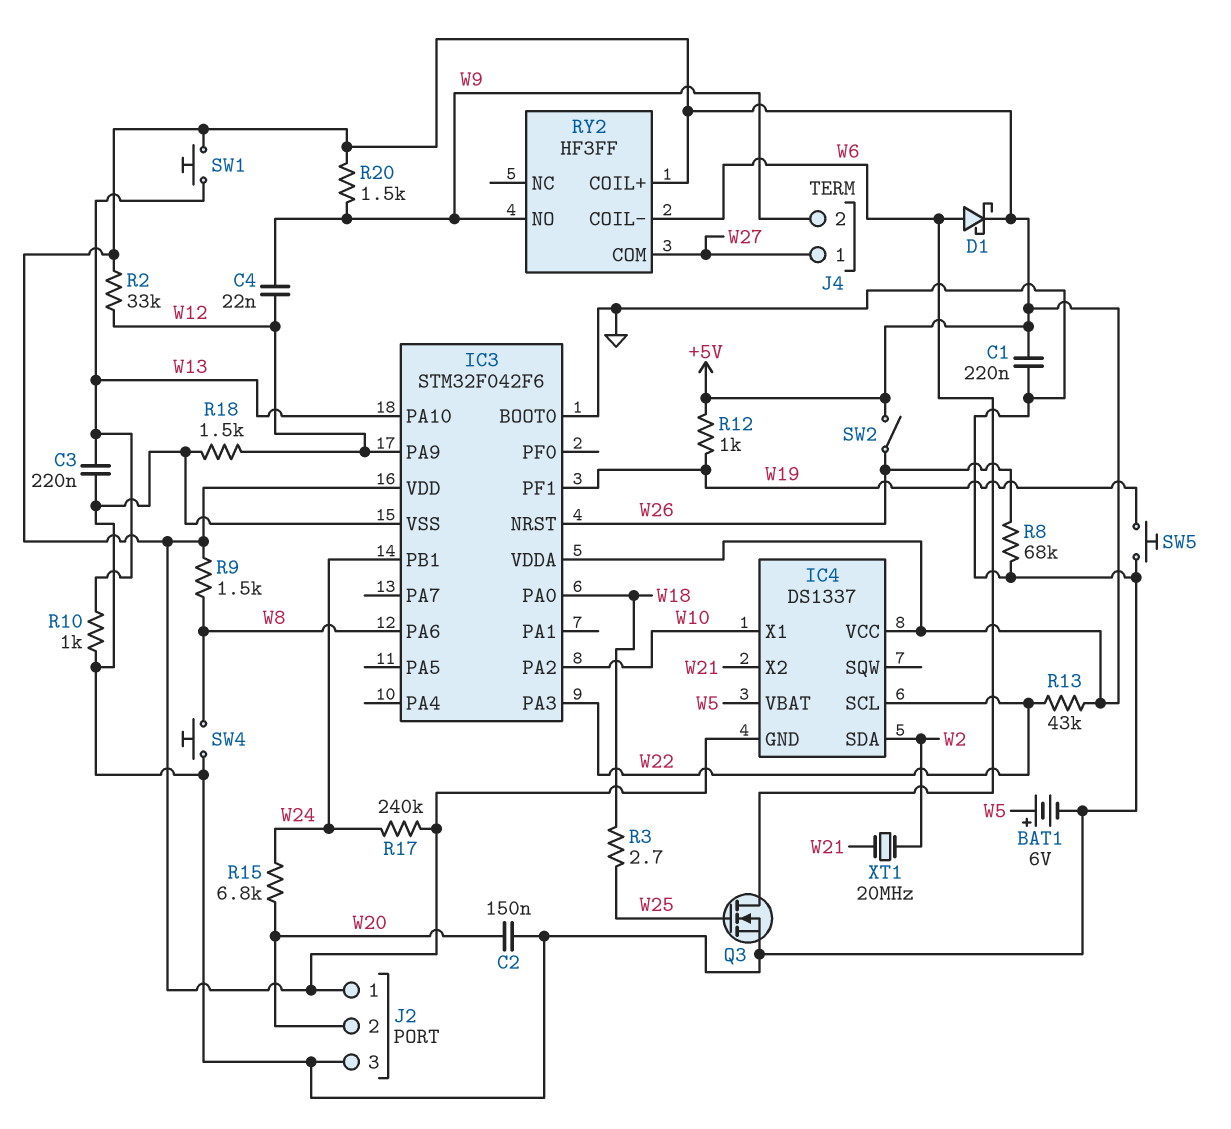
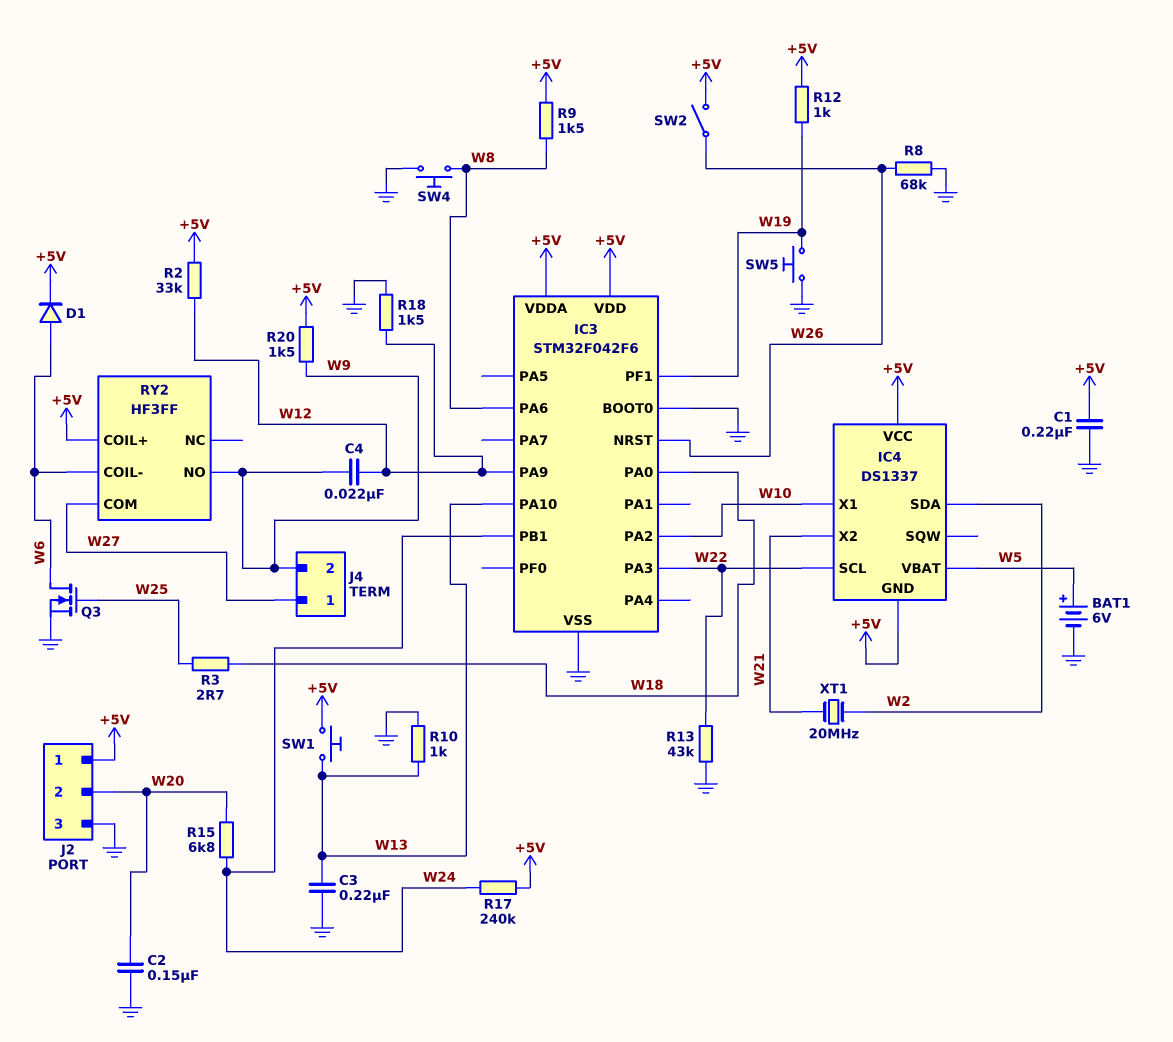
D1: schottky (A W6, K +5V) -> diode (A W6, K +5V)
R13: 43k (+5V, W22) -> 43k (GND, W22)

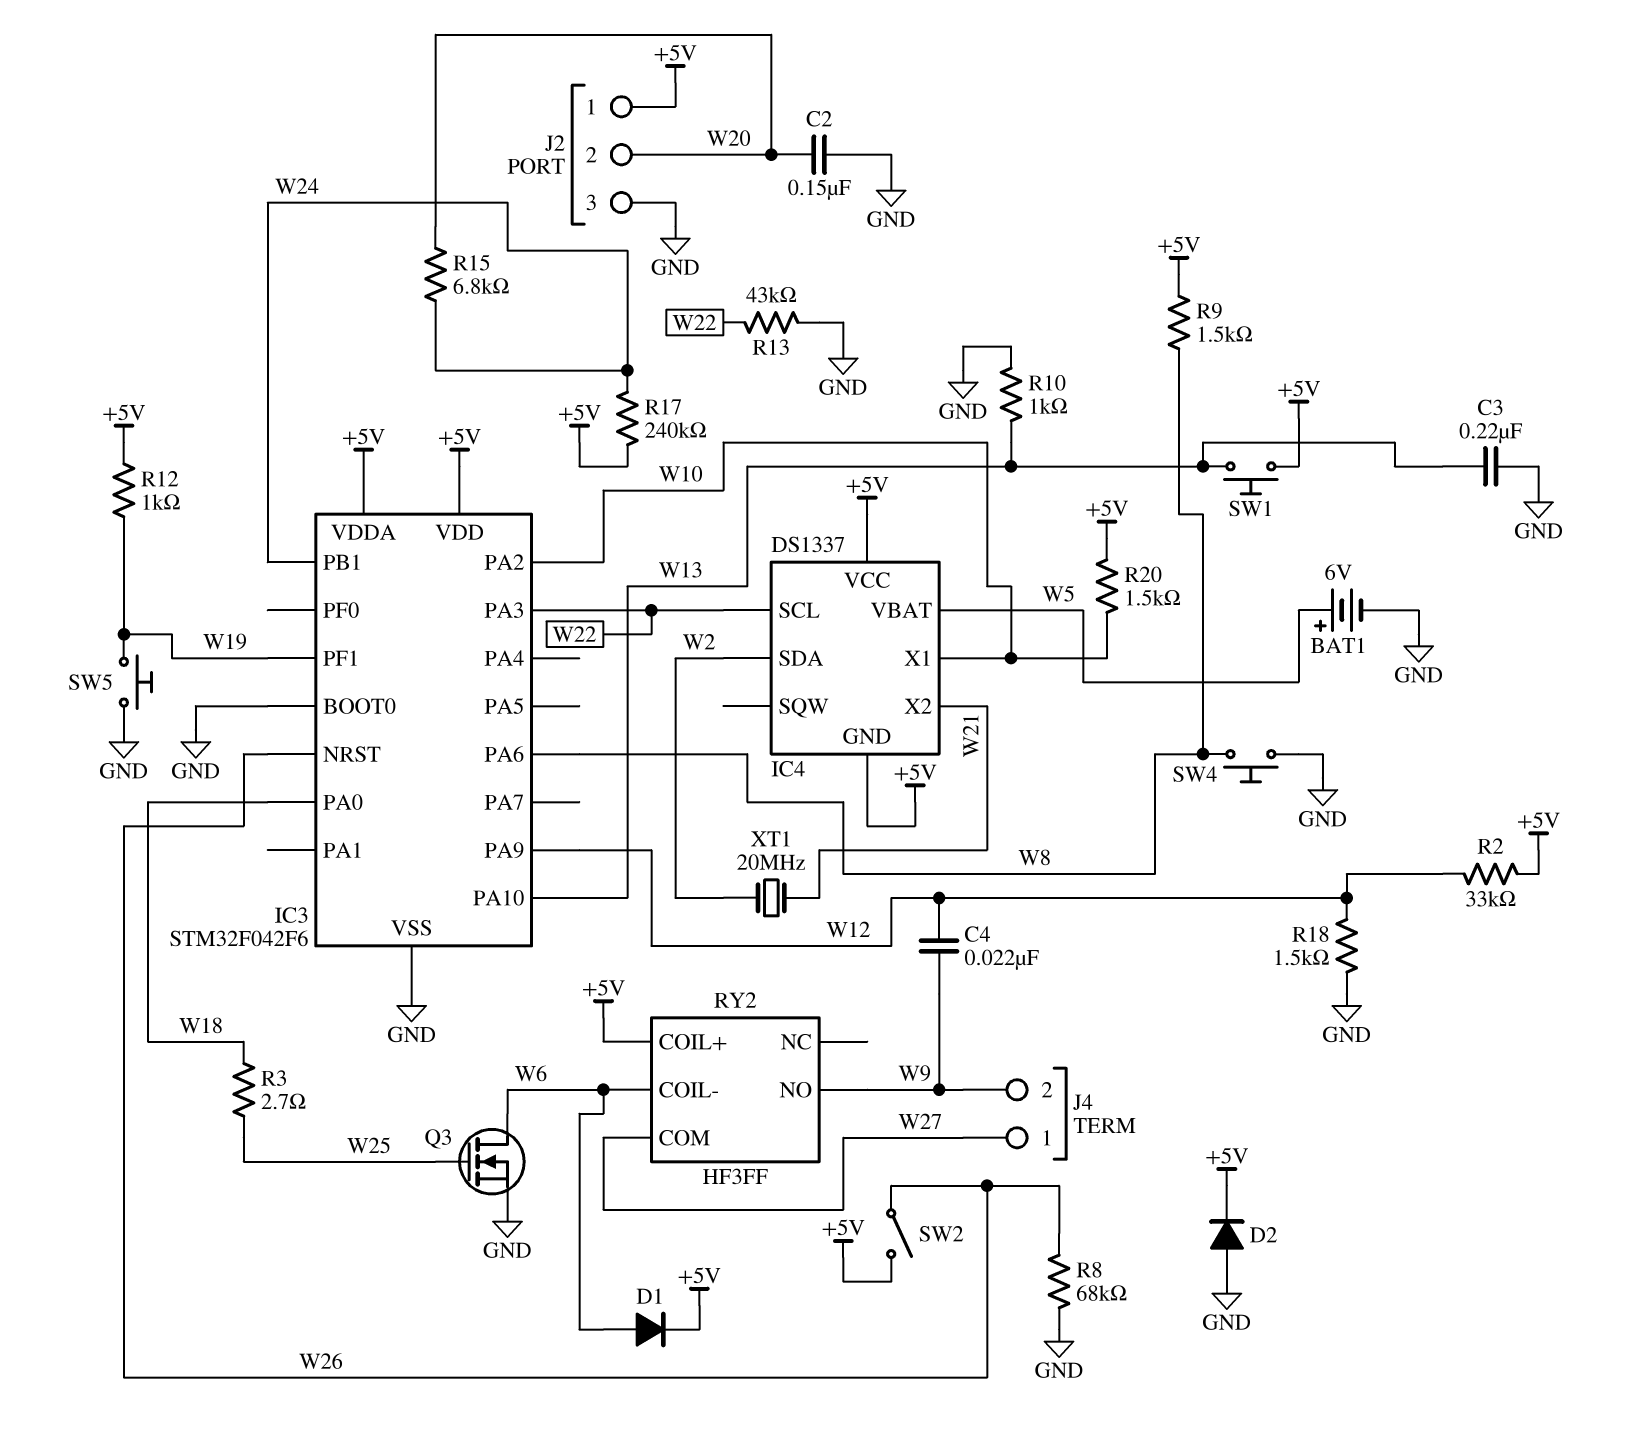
C1: 220nF (+5V, GND) -> none
D2: none -> diode (A GND, K +5V)
R20: 1.5k (+5V, W9) -> 1.5k (+5V, W10)

